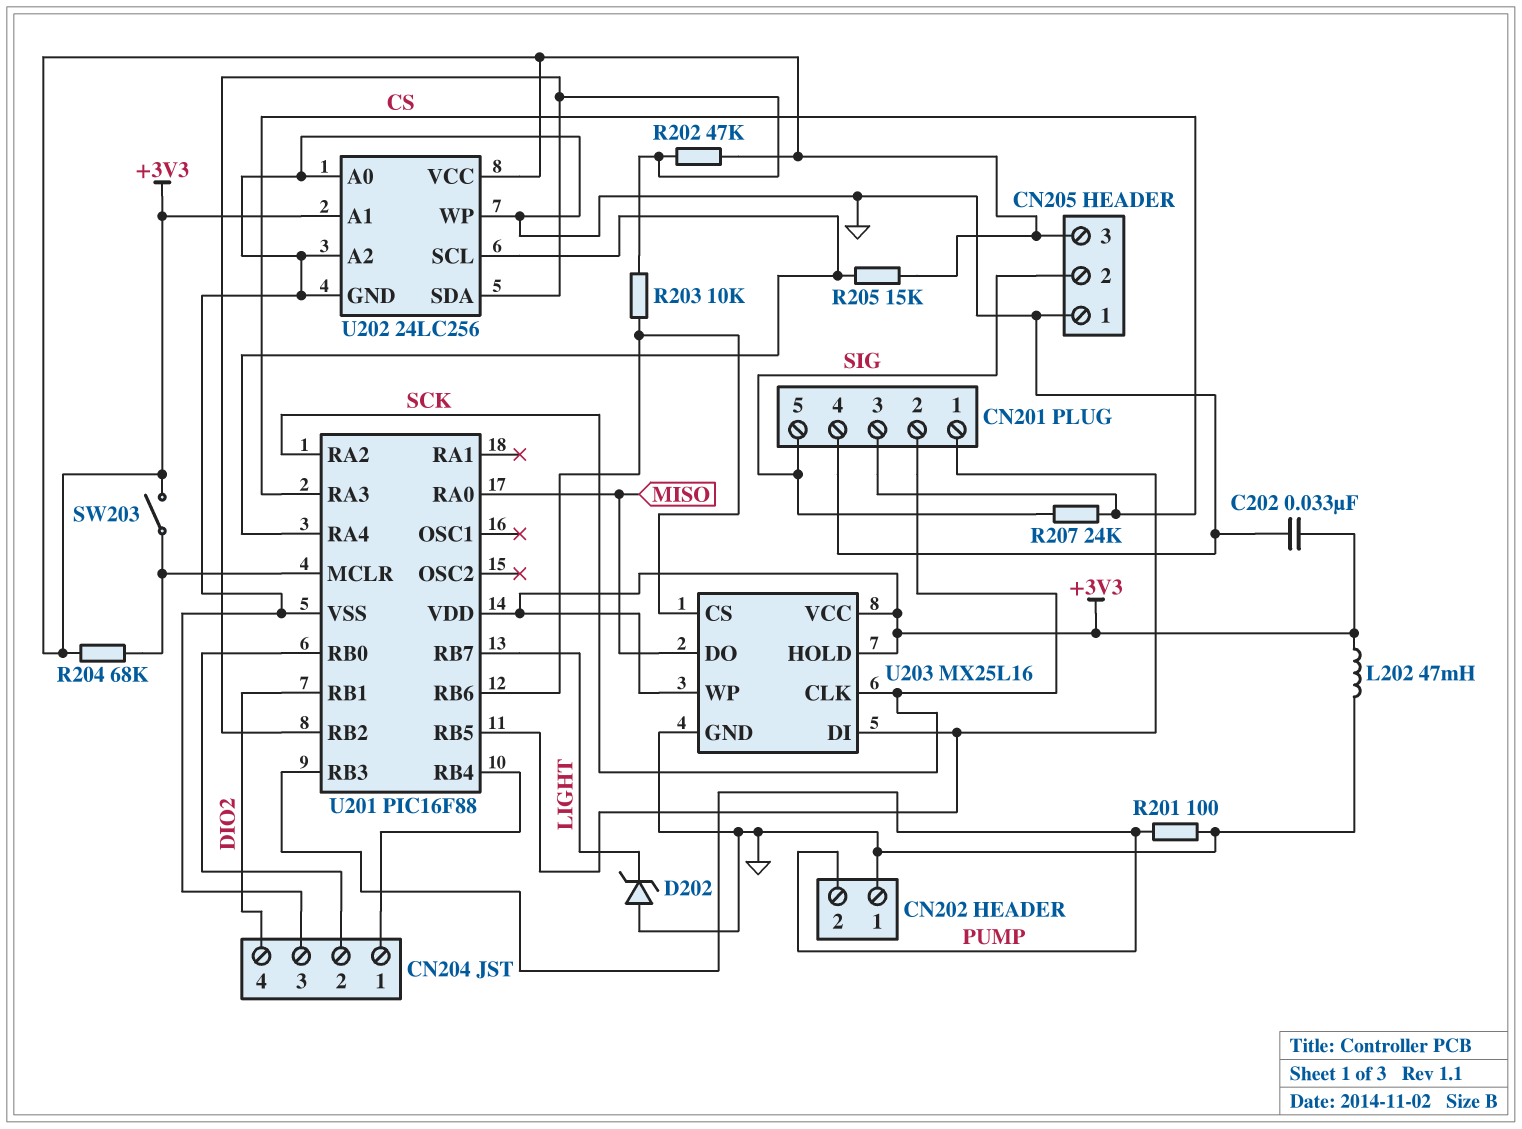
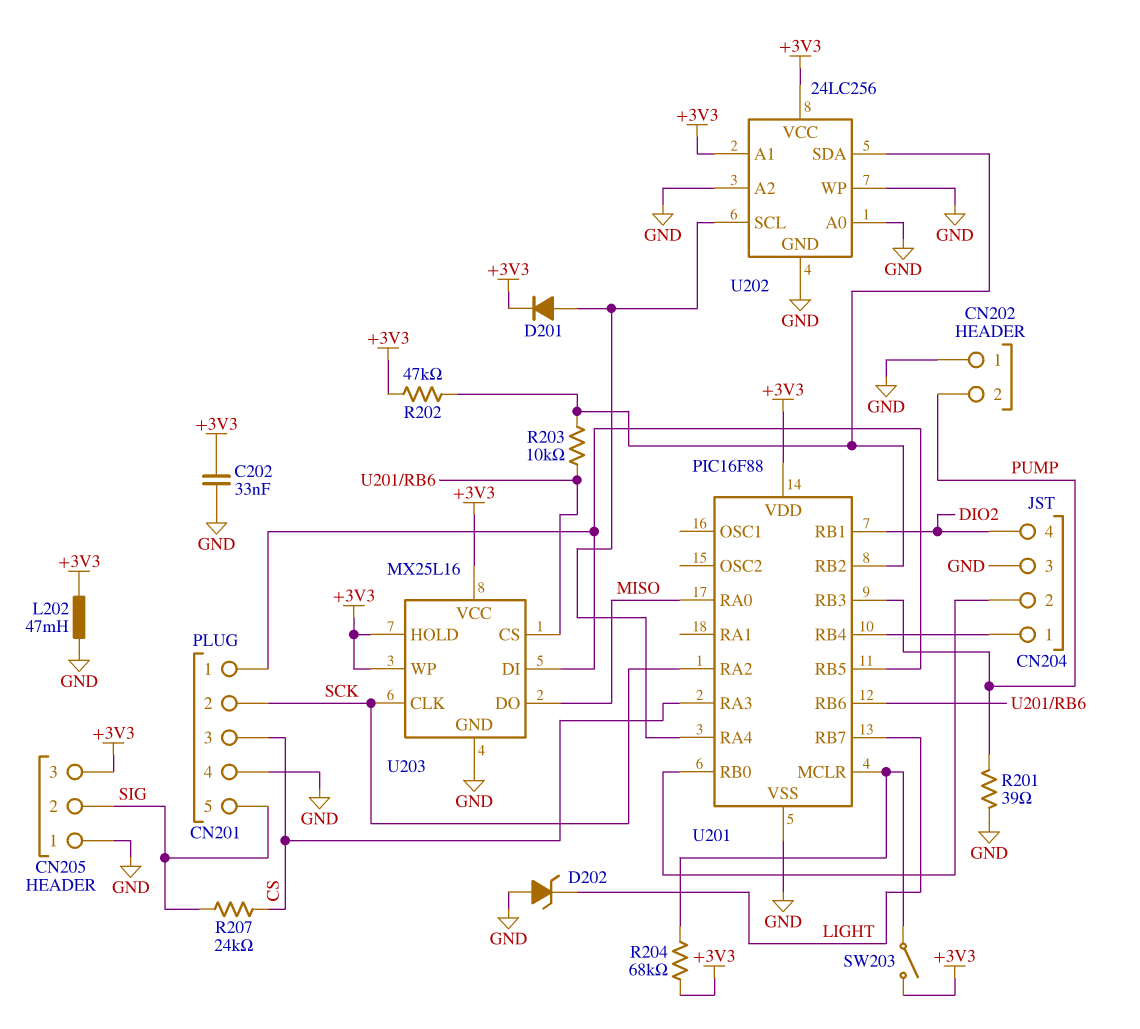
D201: none -> diode (A U201/RA4, K +3V3)
R201: 100 (GND, PUMP) -> 39 (GND, PUMP)
R205: 15k (+3V3, U201/RA4) -> none

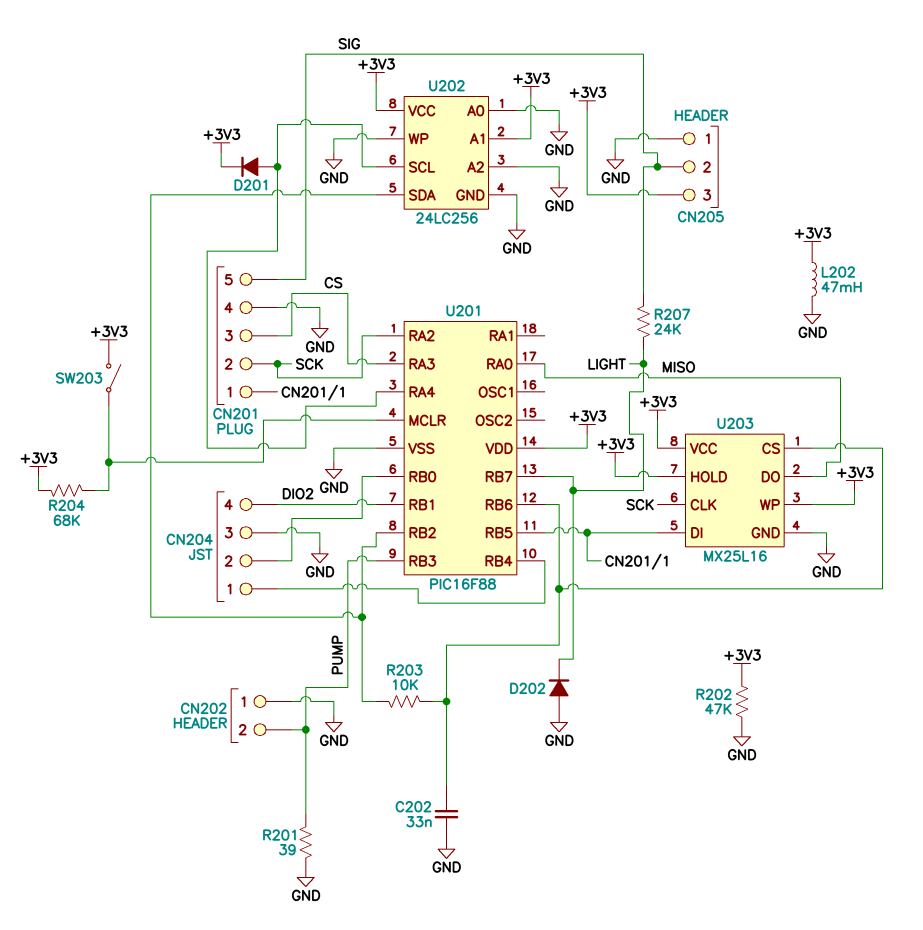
C202: 33nF (+3V3, GND) -> 33nF (GND, U201/RB6)
D202: zener (A GND, K LIGHT) -> diode (A GND, K LIGHT)
R202: 47k (+3V3, U201/RB2) -> 47k (+3V3, GND)
R207: 24k (CS, SIG) -> 24k (LIGHT, SIG)

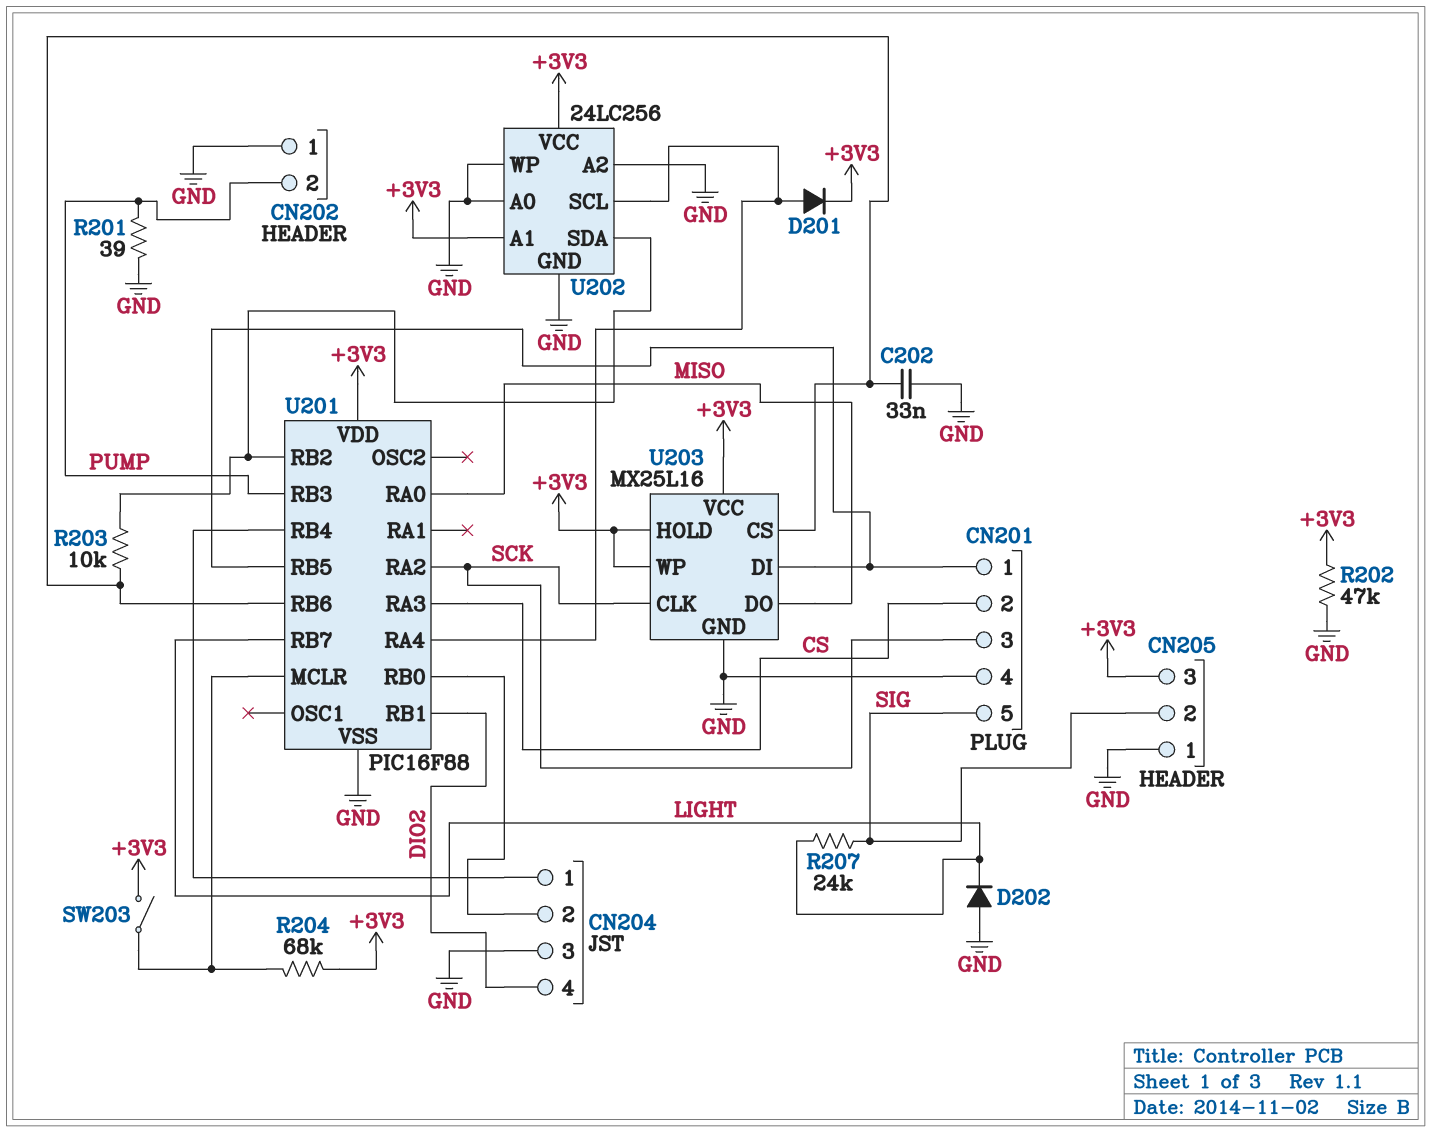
CN201 pin 2: SCK -> CS
CN201 pin 3: CS -> SCK
L202: 47mH (+3V3, GND) -> none

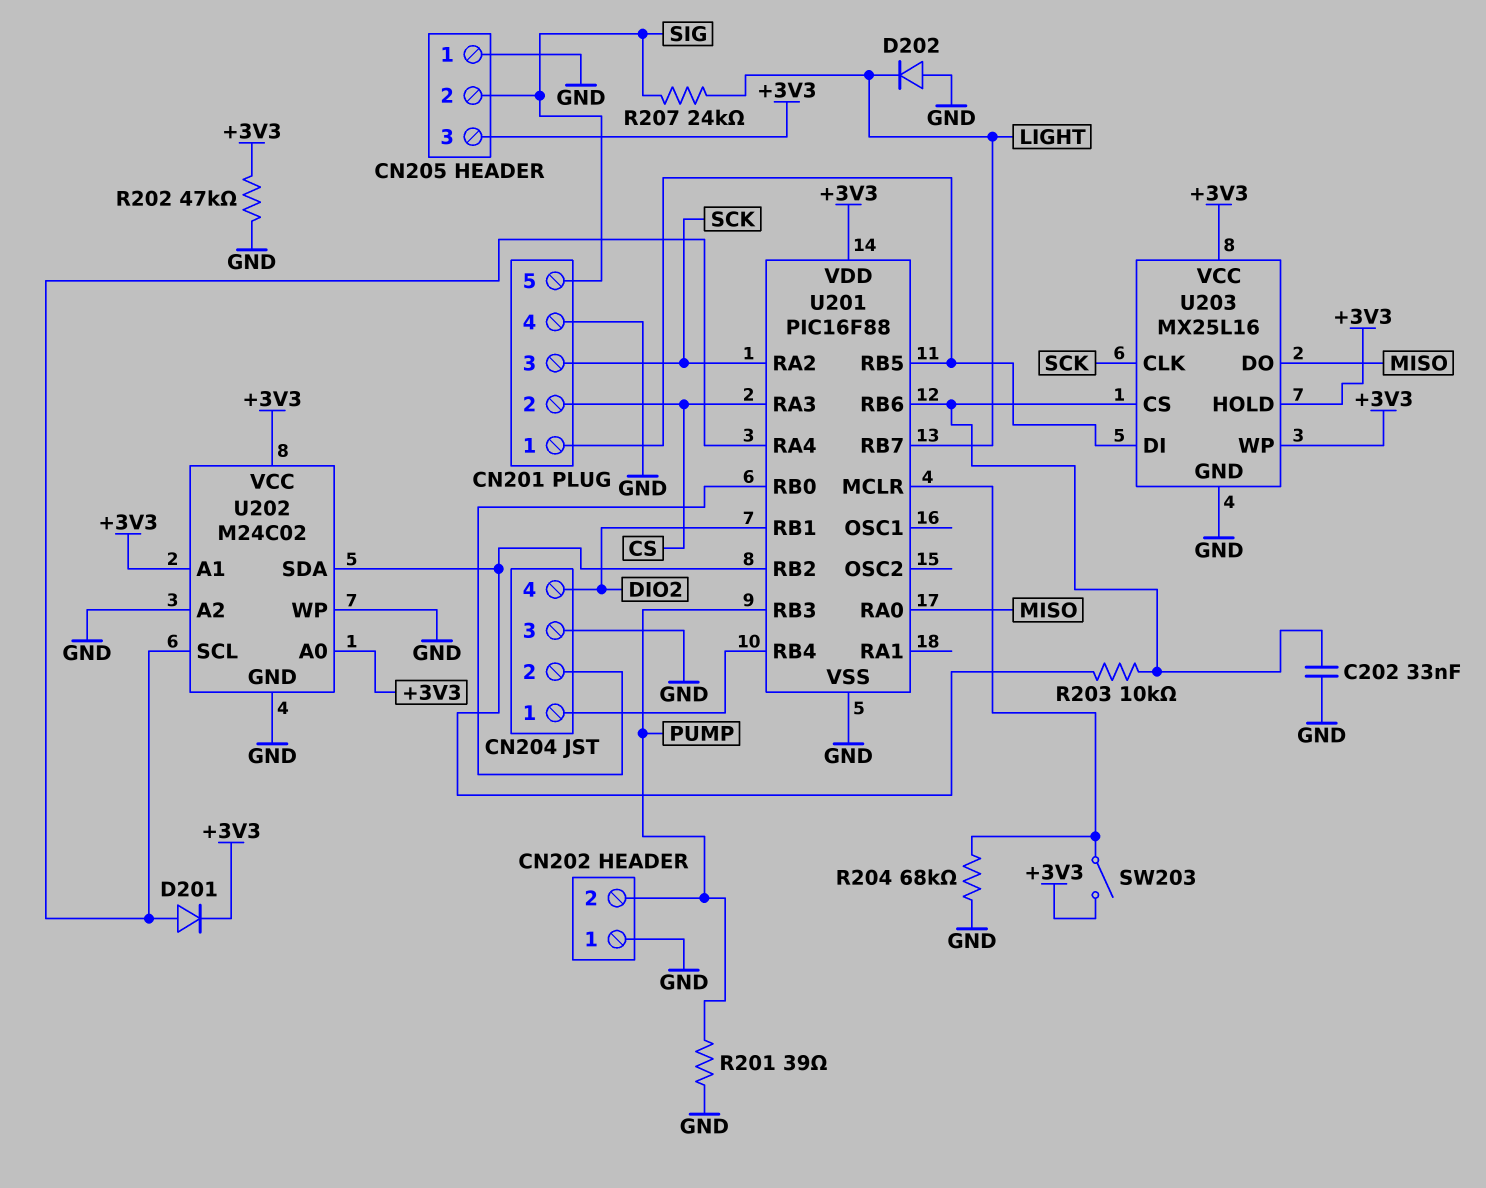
R204: 68k (+3V3, U201/MCLR) -> 68k (GND, U201/MCLR)
U202: 24LC256 -> M24C02
U202 pin A0: GND -> +3V3

